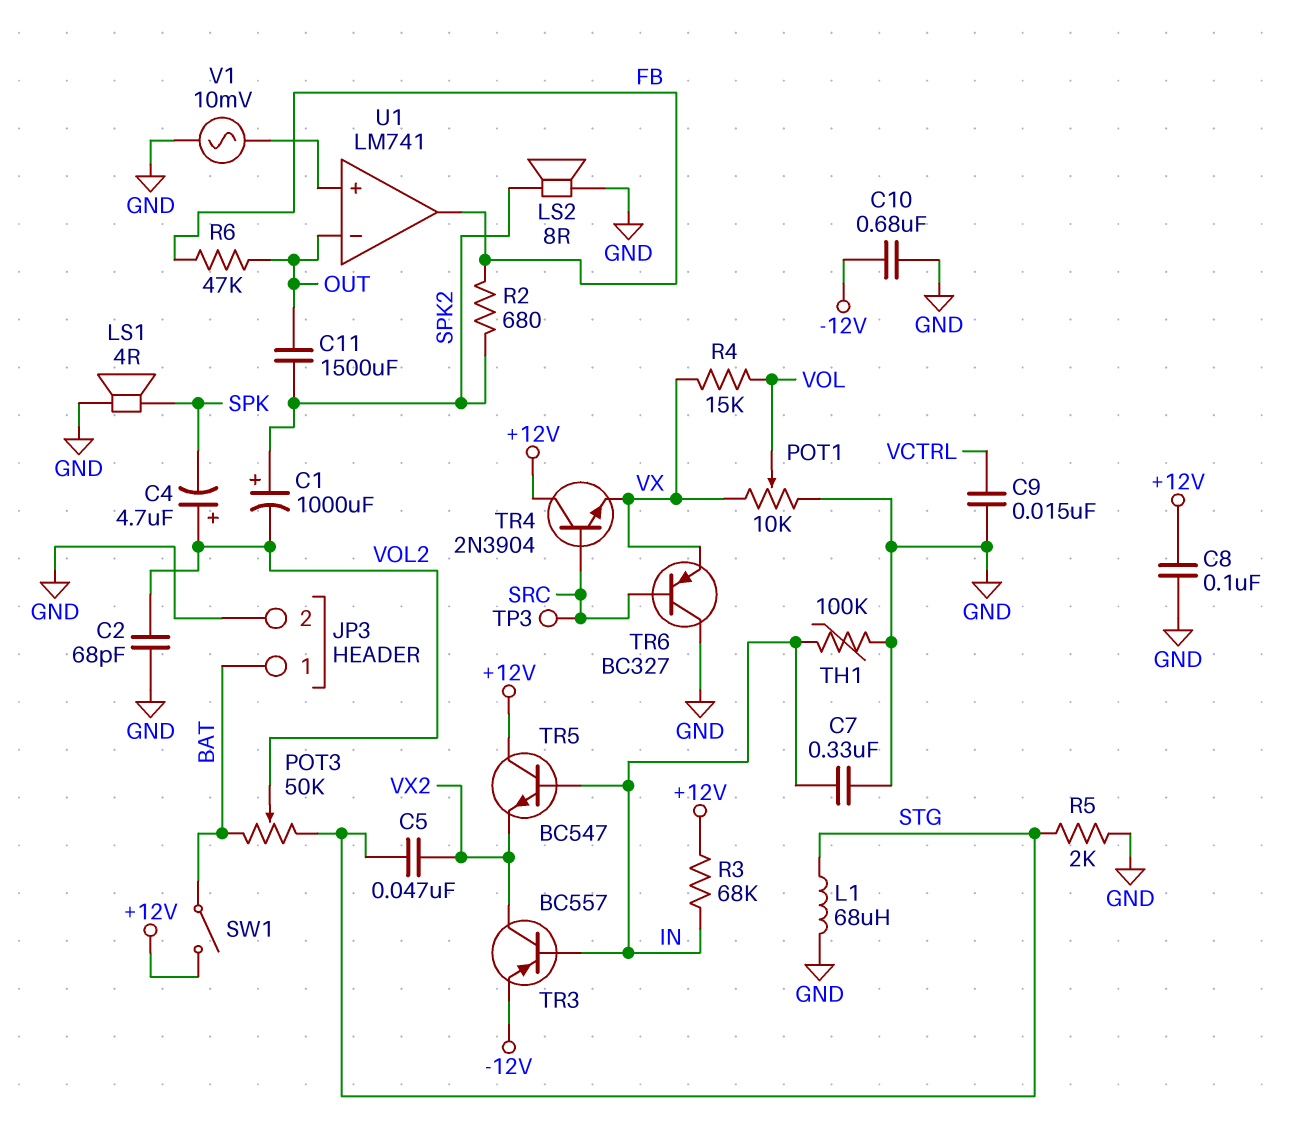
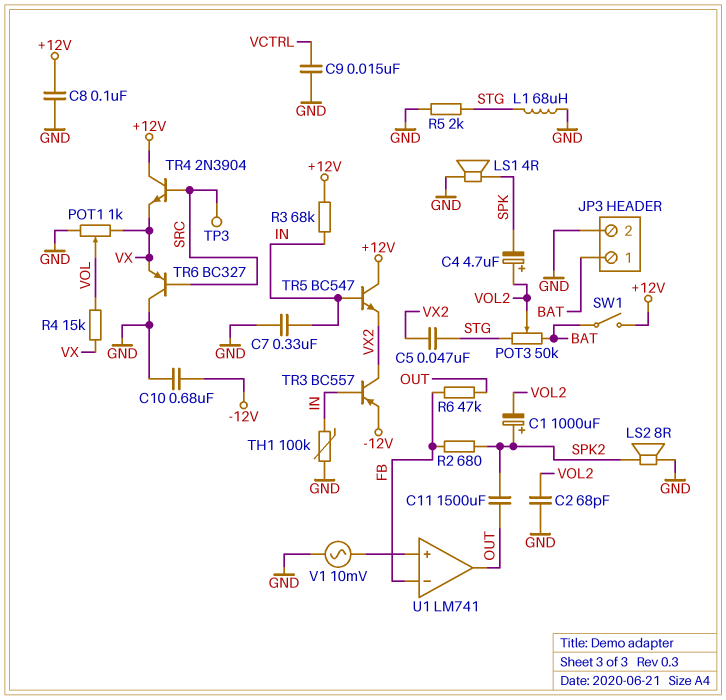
POT1: 10k (GND, VX, wiper VOL) -> 1k (GND, VX, wiper VOL)
U1 pin in-: OUT -> FB
U1 pin out: FB -> OUT

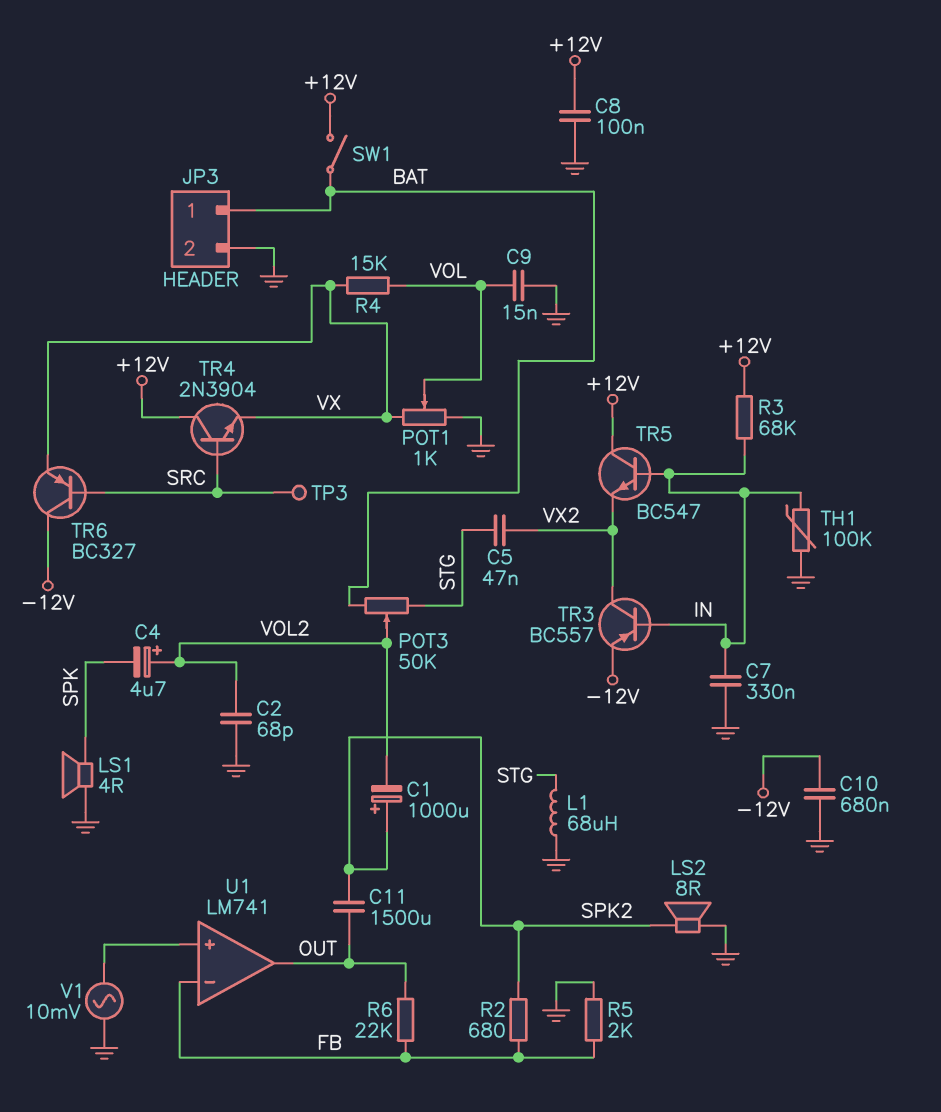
C9: 15nF (GND, VCTRL) -> 15nF (GND, VOL)
R5: 2k (GND, STG) -> 2k (FB, GND)
R6: 47k (FB, OUT) -> 22k (FB, OUT)
TR6: PNP BC327 (B SRC, C GND, E VX) -> PNP BC327 (B SRC, C -12V, E VX)

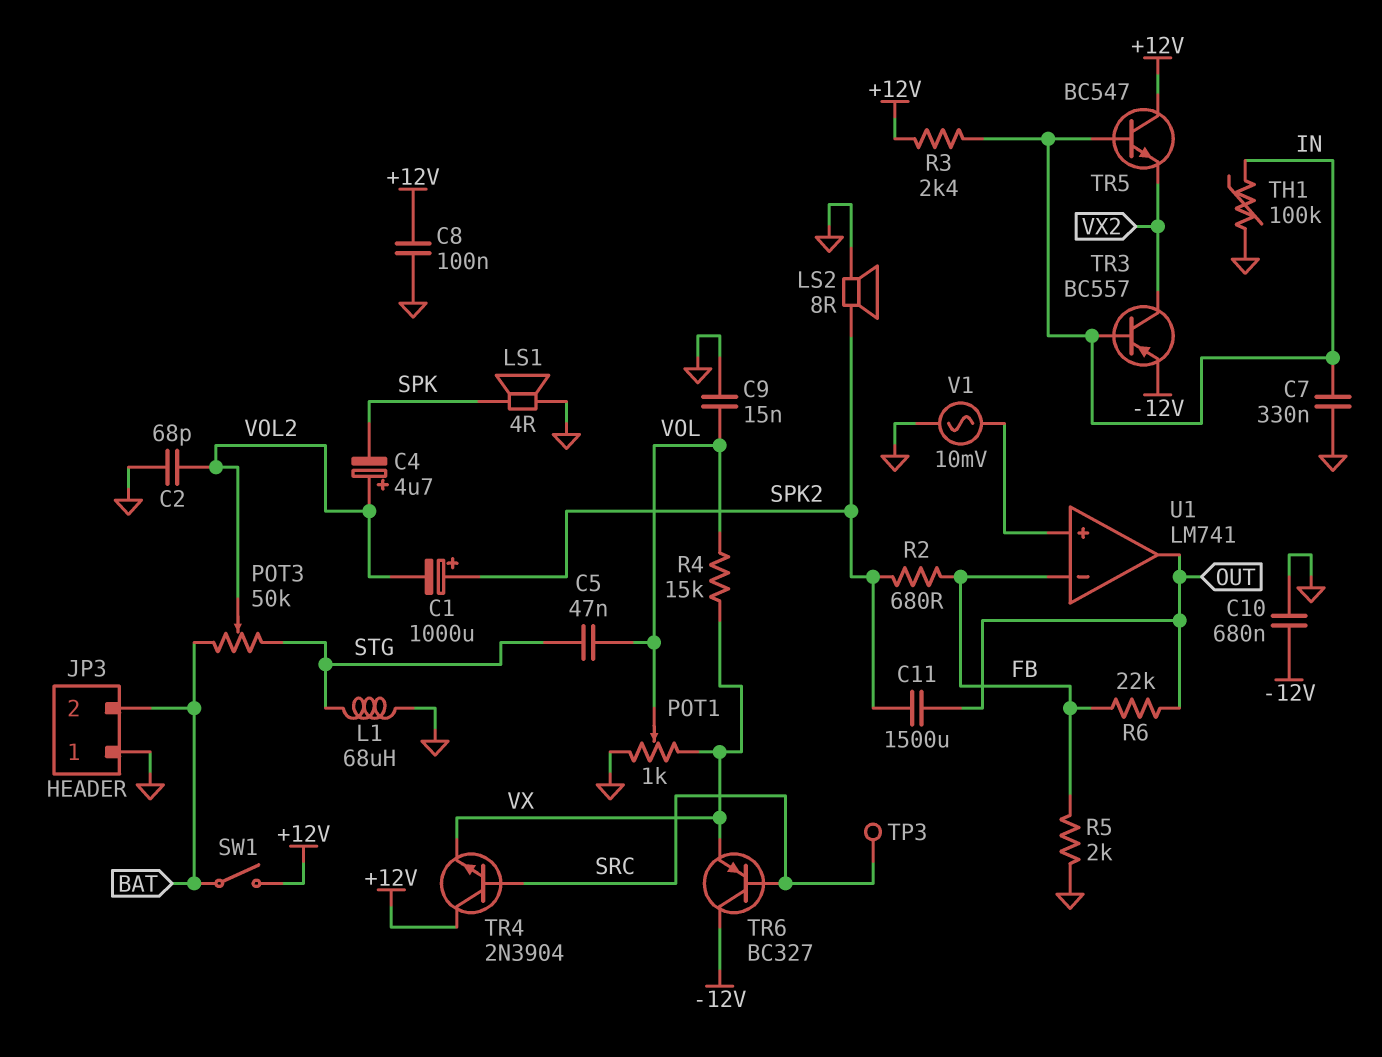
C5: 47nF (STG, VX2) -> 47nF (STG, VOL)
JP3 pin 1: BAT -> GND
JP3 pin 2: GND -> BAT
R3: 68k (+12V, IN) -> 2.4k (+12V, IN)

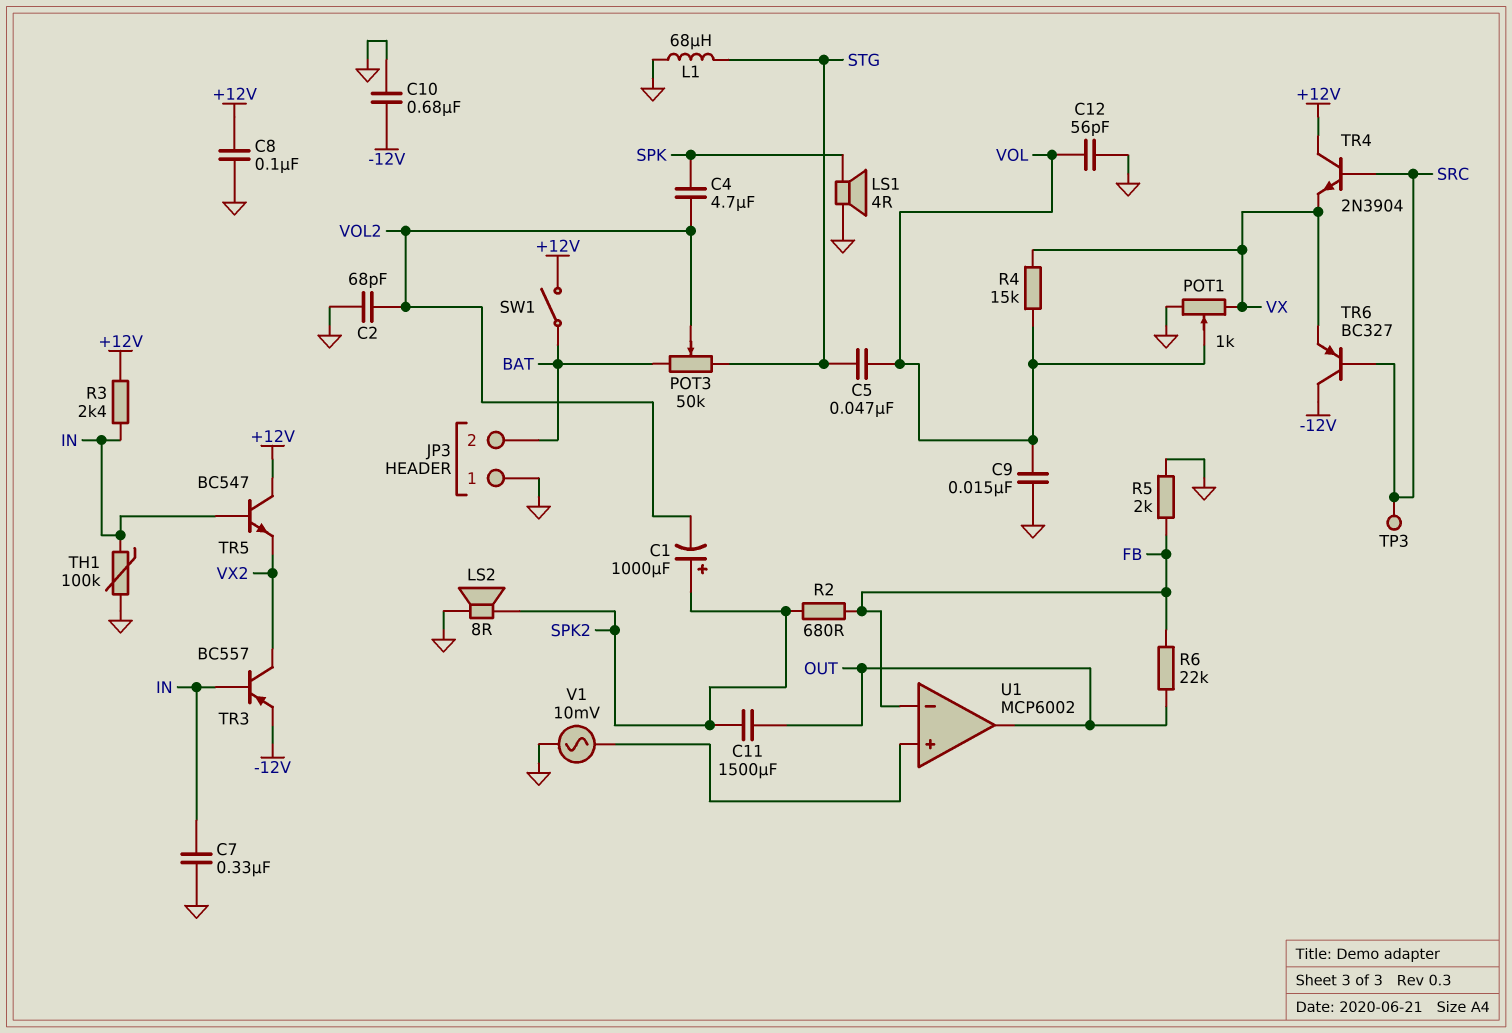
C4: 4.7uF (plus VOL2, minus SPK) -> 4.7uF (SPK, VOL2)
C12: none -> 56pF (GND, VOL)
U1: LM741 -> MCP6002

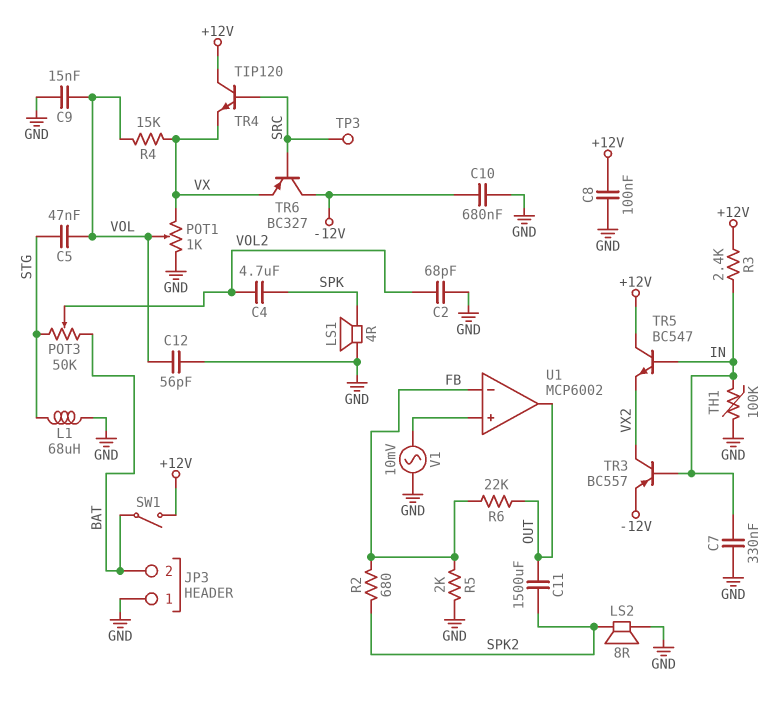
C1: 1000uF (plus SPK2, minus VOL2) -> none
TR4: NPN 2N3904 (B SRC, C +12V, E VX) -> NPN TIP120 (B SRC, C +12V, E VX)

